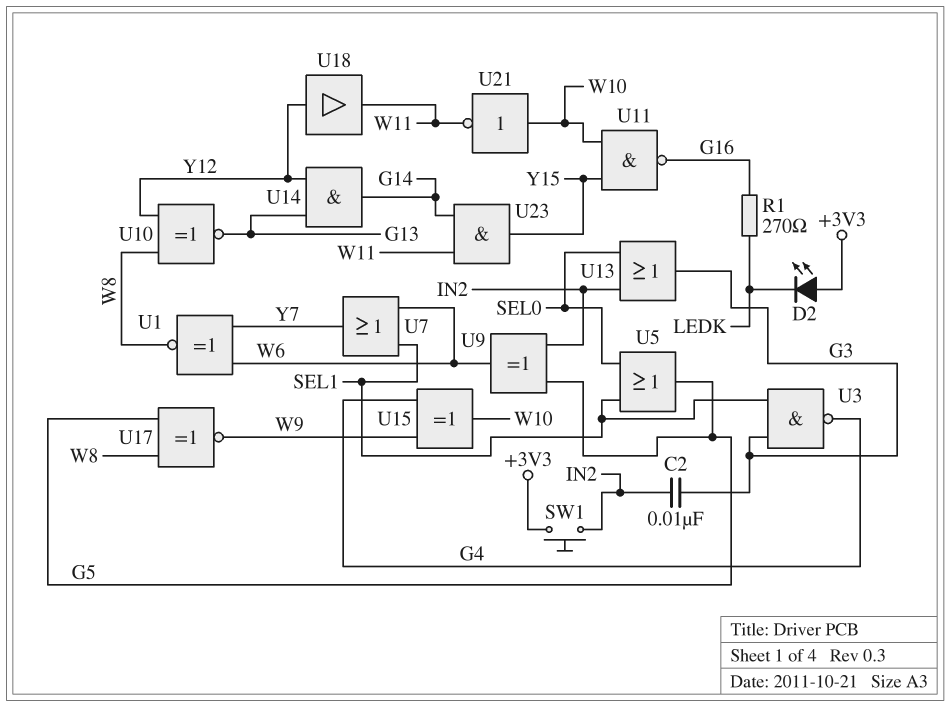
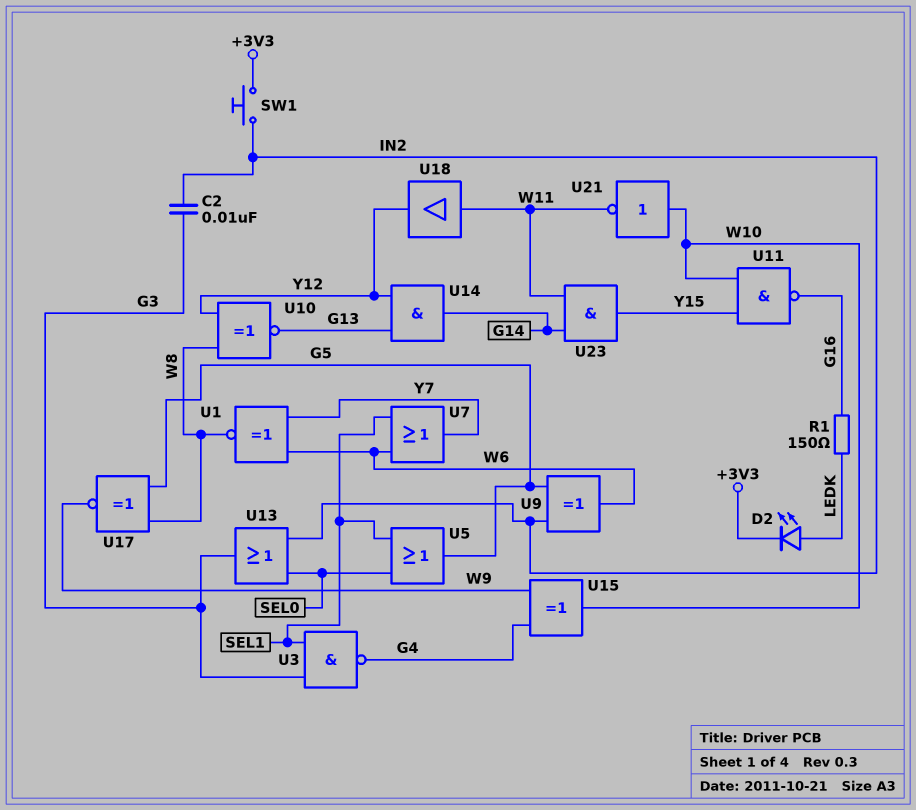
D2: LED (A +3V3, K LEDK) -> LED (A LEDK, K +3V3)
R1: 270 (G16, LEDK) -> 150 (G16, LEDK)
U18: buffer (in Y12, out W11) -> buffer (in W11, out Y12)

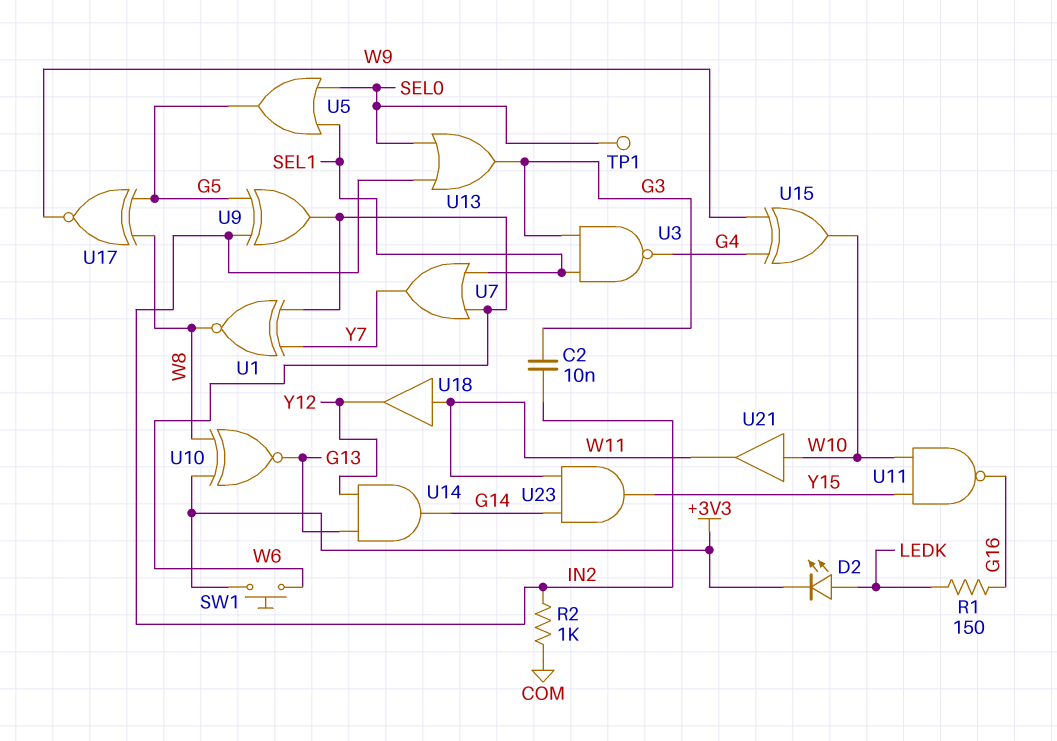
R2: none -> 1k (COM, IN2)
SW1: button (+3V3, IN2) -> button (+3V3, W6)
TP1: none -> test point (SEL0)
U10: XNOR (in W8, in Y12, out G13) -> XNOR (in +3V3, in W8, out G13)
U21: NOT (in W10, out W11) -> buffer (in W10, out W11)

